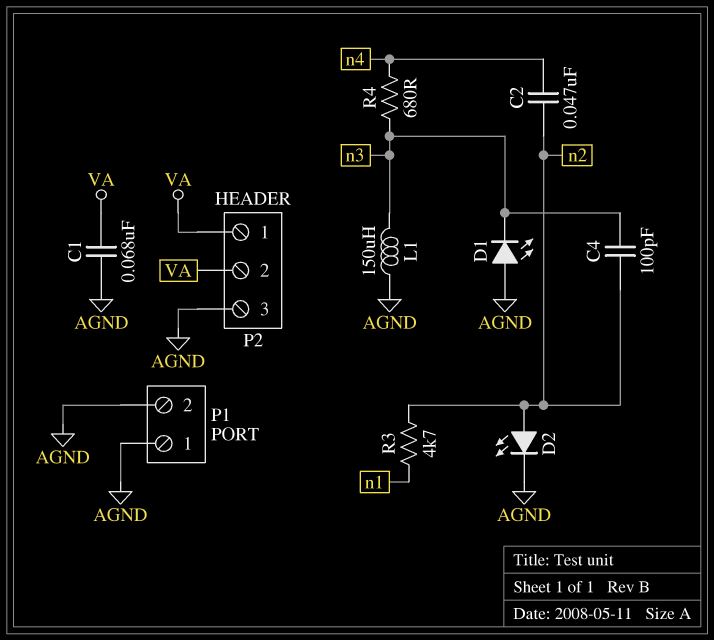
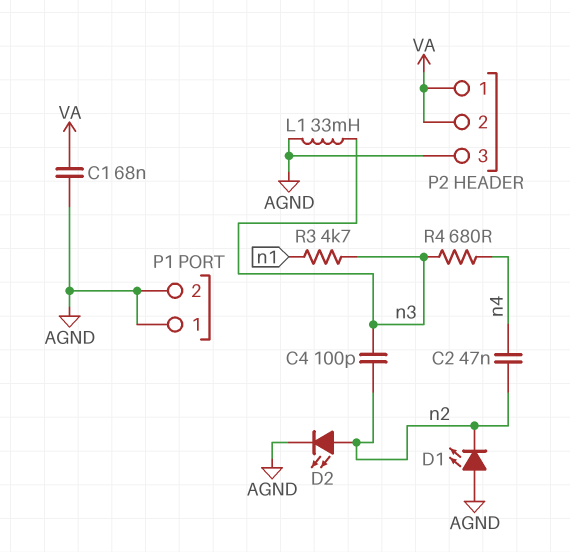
D1: LED (A AGND, K n3) -> LED (A AGND, K n2)
L1: 150uH (AGND, n3) -> 33mH (AGND, n3)
R3: 4.7k (n1, n2) -> 4.7k (n1, n3)

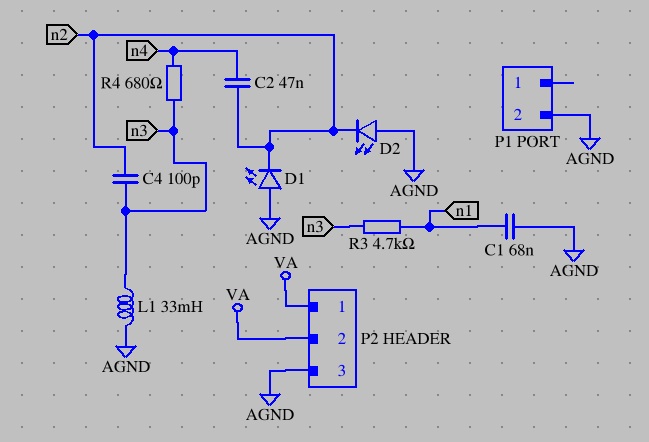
C1: 68nF (AGND, VA) -> 68nF (AGND, n1)
D2: LED (A n2, K AGND) -> LED (A AGND, K n2)
P1 pin 1: AGND -> none

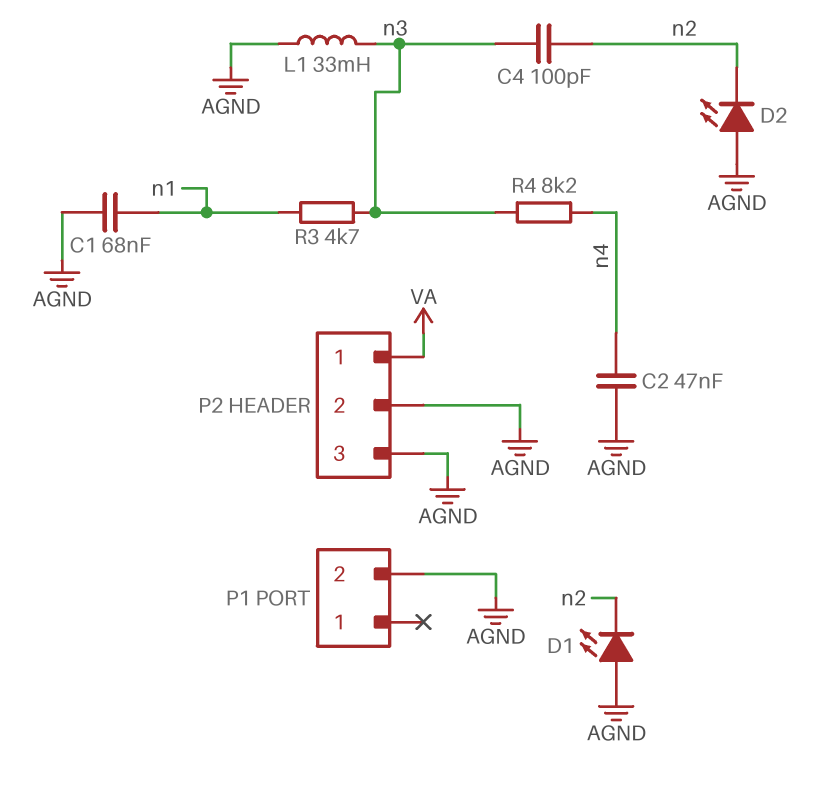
C2: 47nF (n2, n4) -> 47nF (AGND, n4)
P2 pin 2: VA -> AGND
R4: 680 (n3, n4) -> 8.2k (n3, n4)

